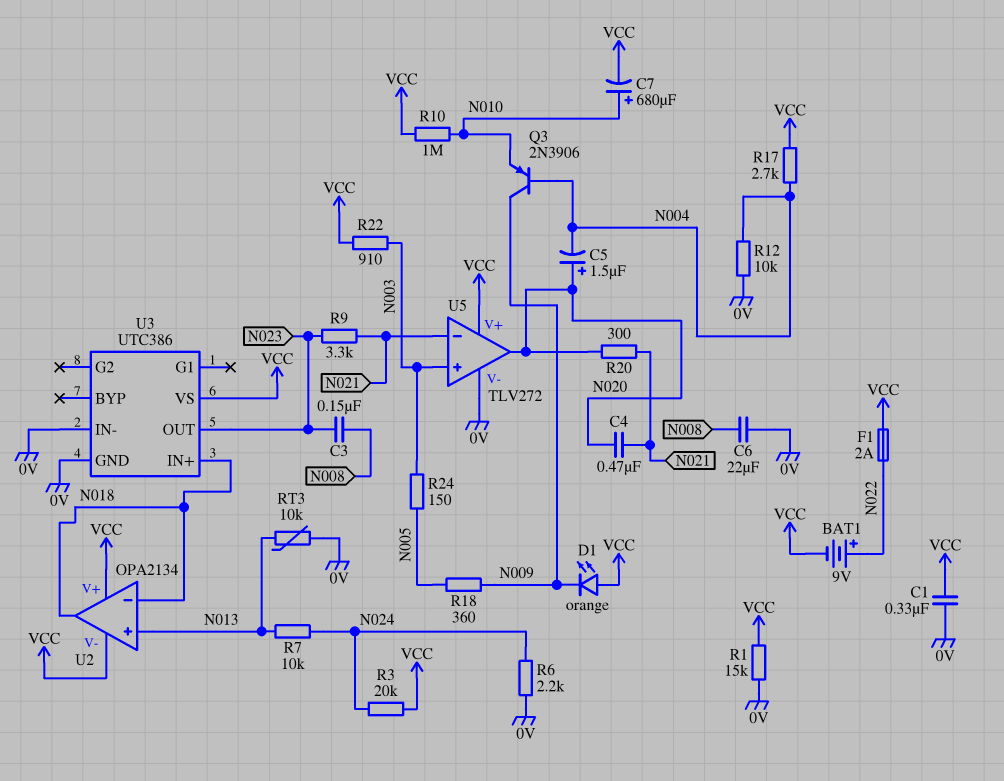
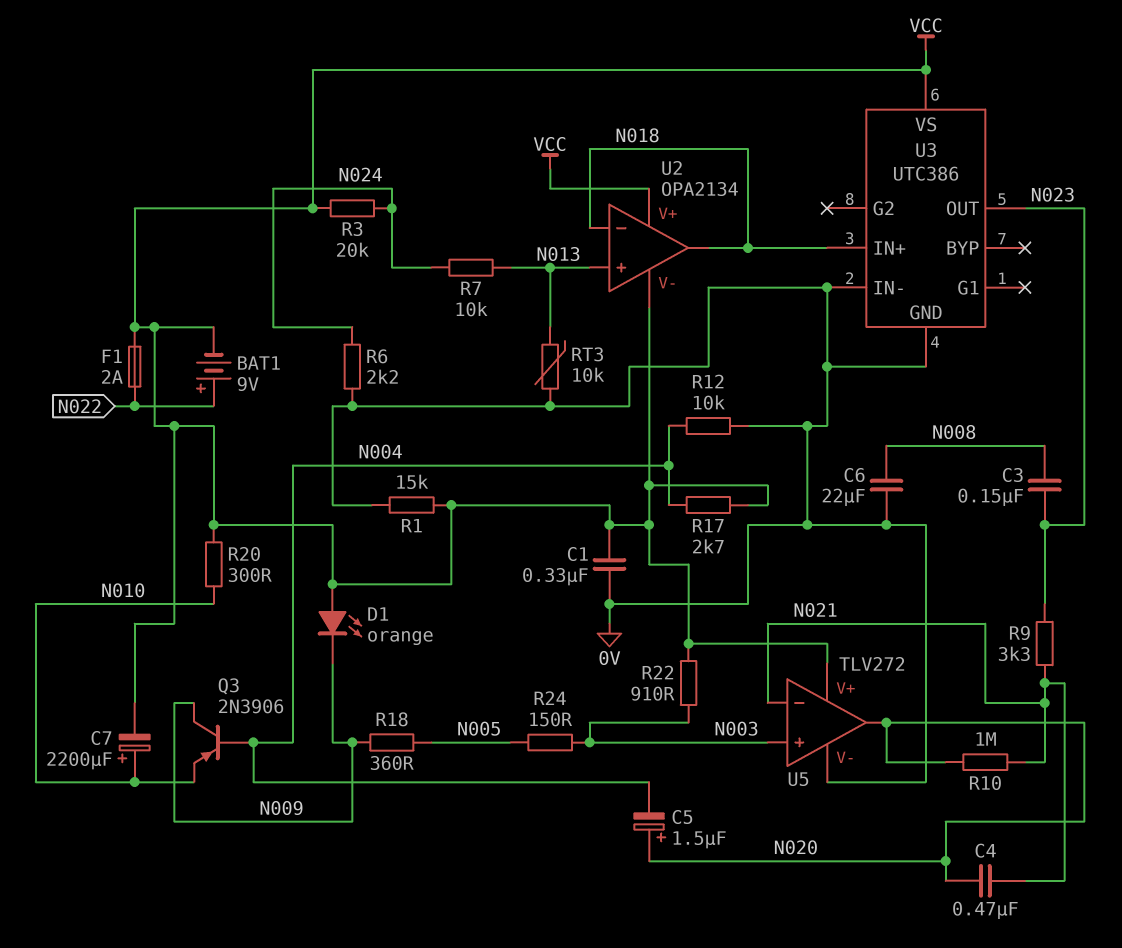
C7: 680uF (plus N010, minus VCC) -> 2200uF (plus N010, minus VCC)
R10: 1M (N010, VCC) -> 1M (N020, N021)
R20: 300 (N020, N021) -> 300 (N010, VCC)

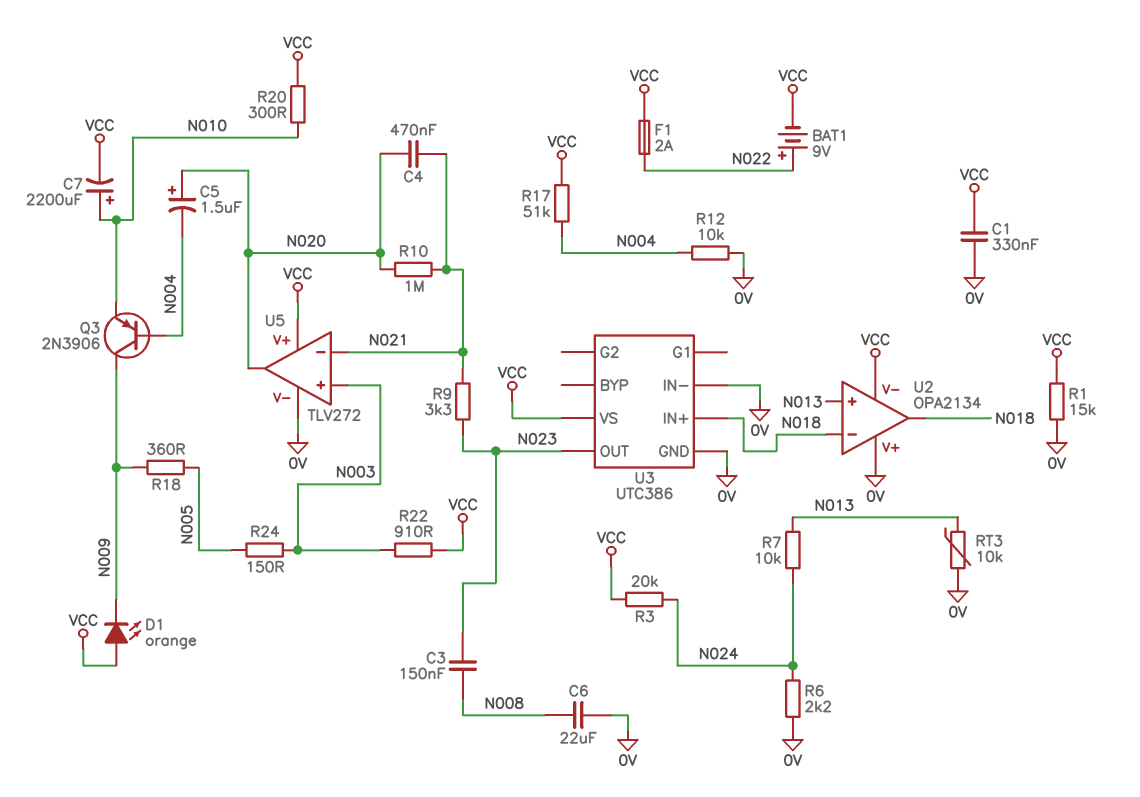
R17: 2.7k (N004, VCC) -> 51k (N004, VCC)
U2 pin V+: VCC -> 0V

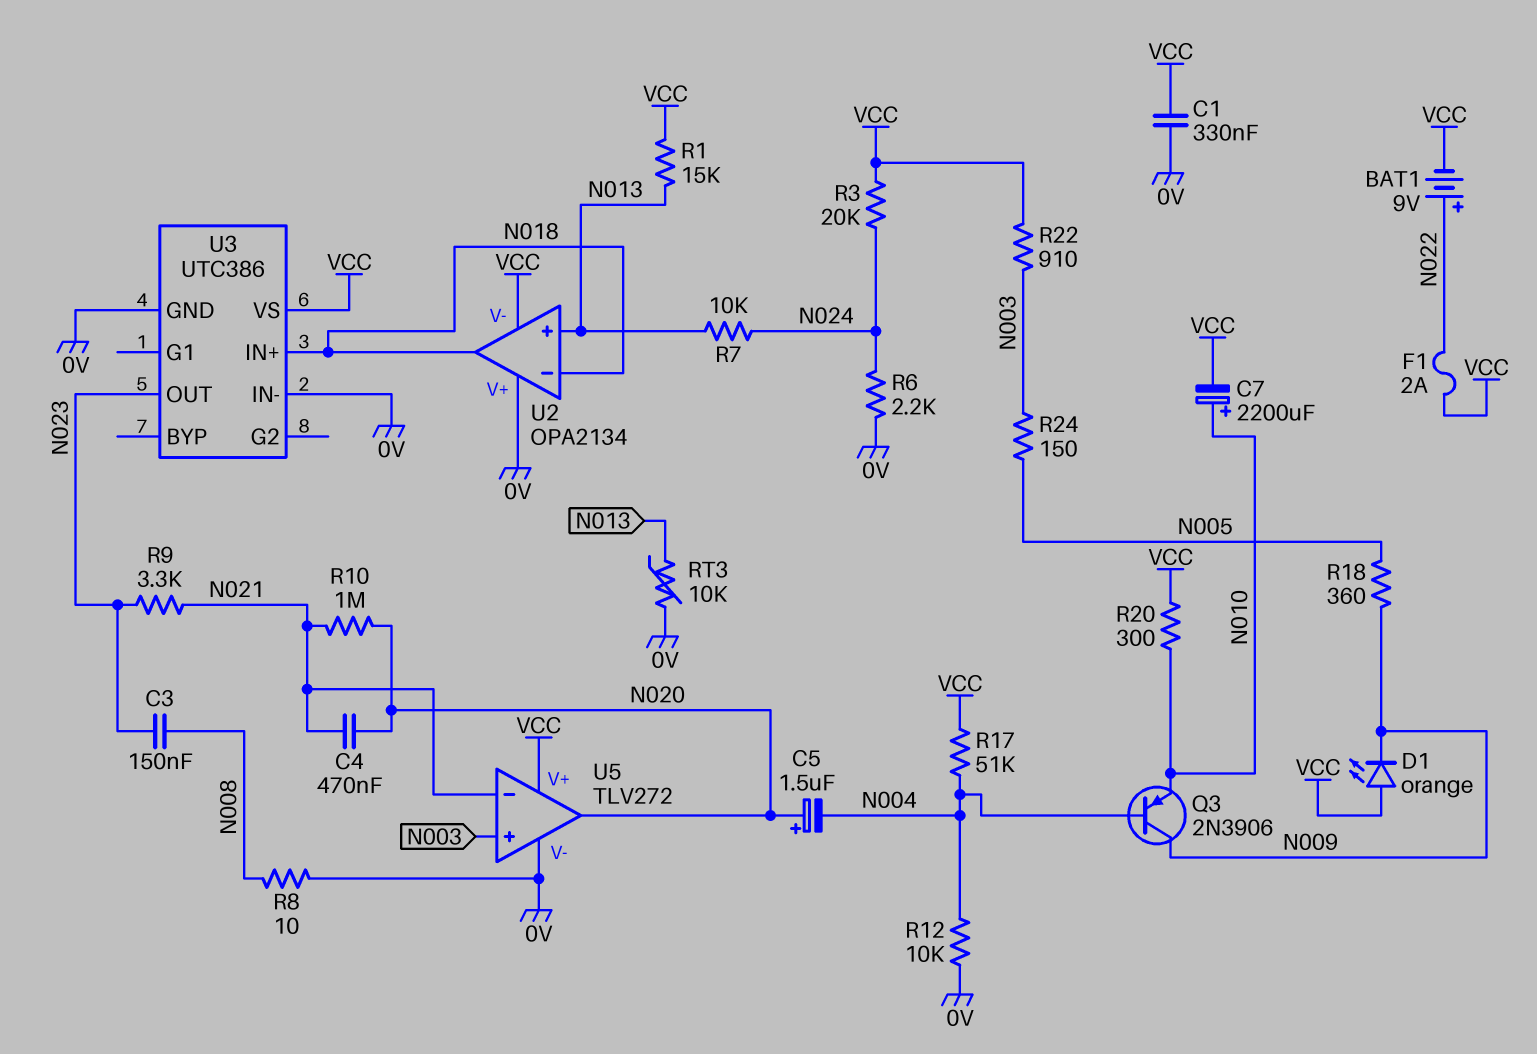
C6: 22uF (0V, N008) -> none
R1: 15k (0V, VCC) -> 15k (N013, VCC)
R8: none -> 10 (0V, N008)

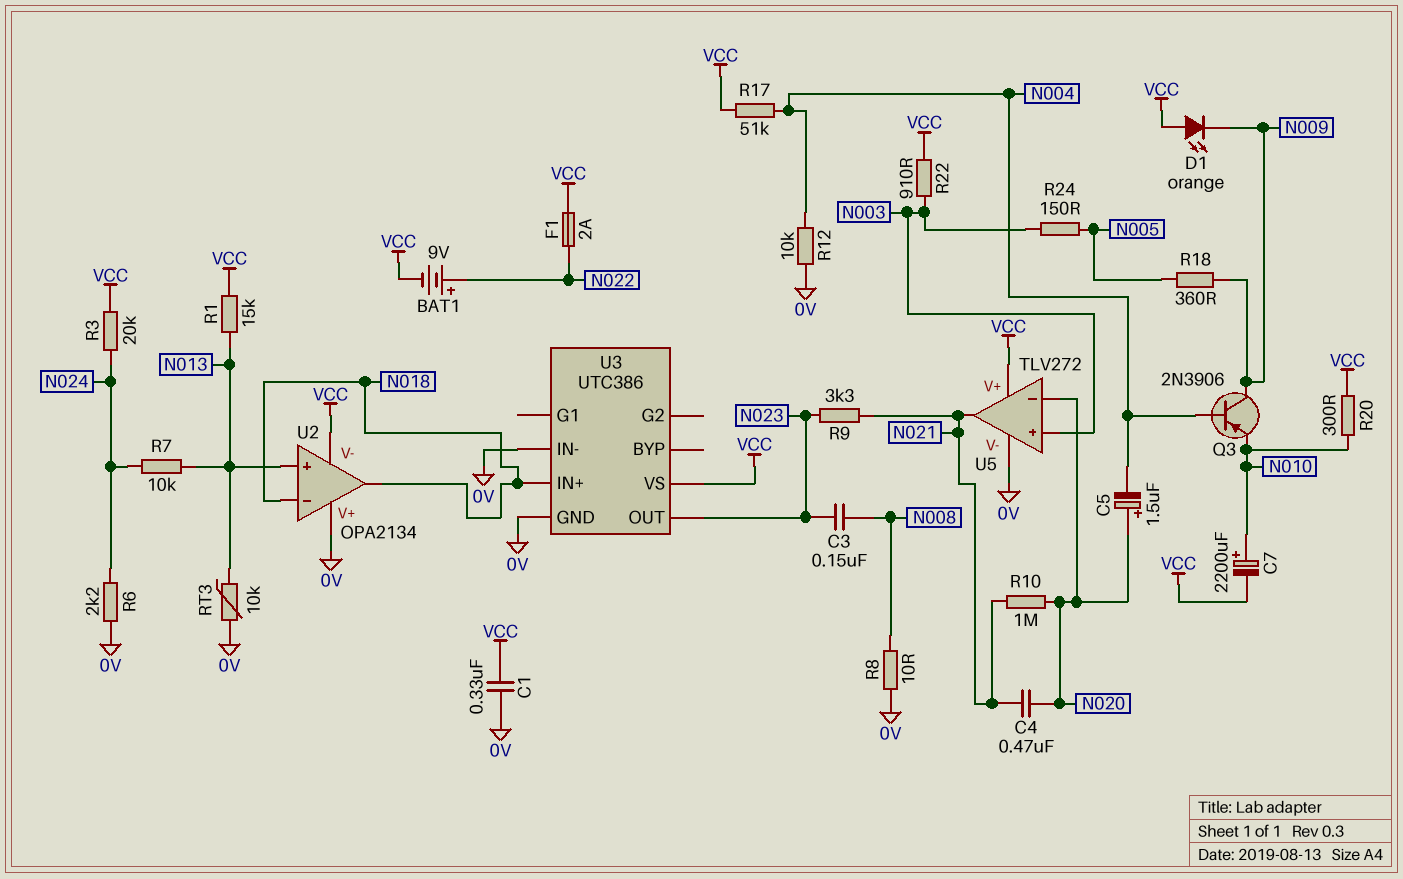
U5 pin in-: N021 -> N020
U5 pin out: N020 -> N021

